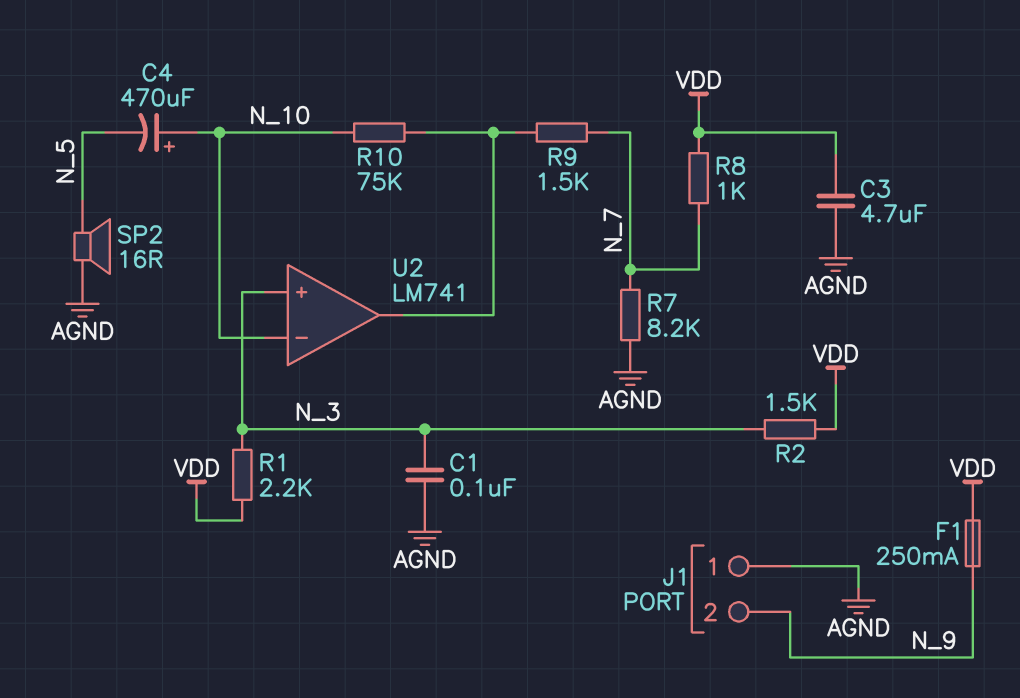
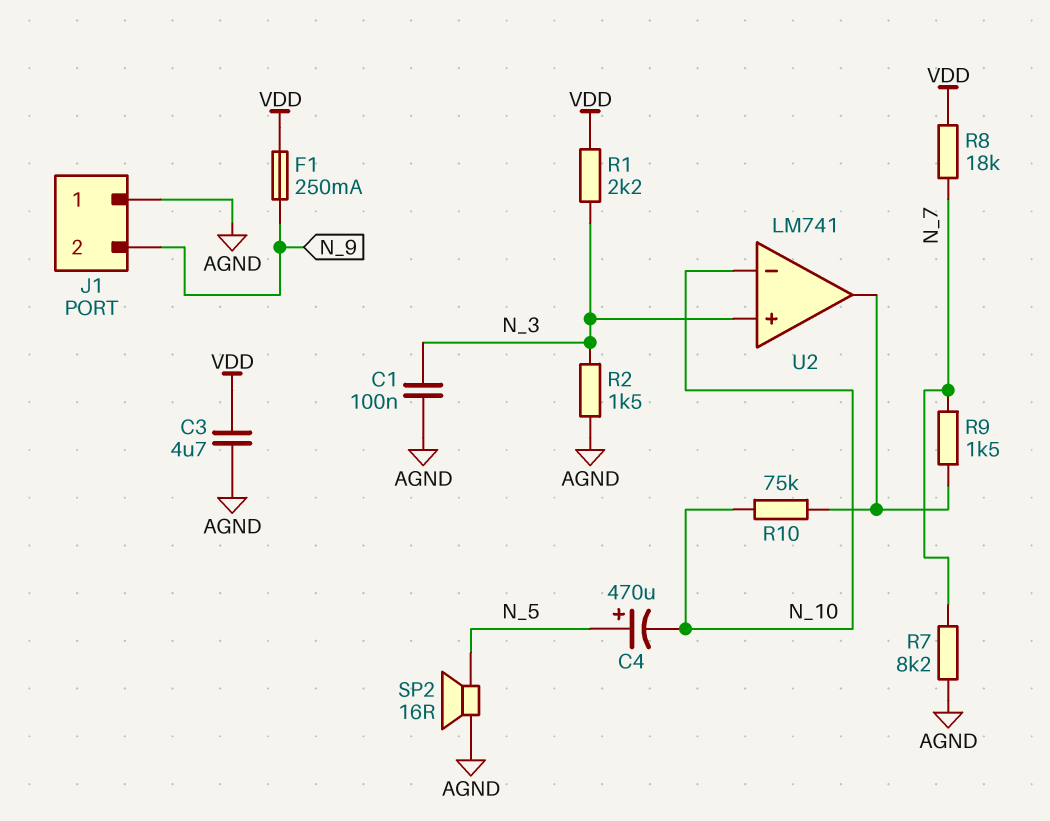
C4: 470uF (plus N_10, minus N_5) -> 470uF (plus N_5, minus N_10)
R2: 1.5k (N_3, VDD) -> 1.5k (AGND, N_3)
R8: 1k (N_7, VDD) -> 18k (N_7, VDD)

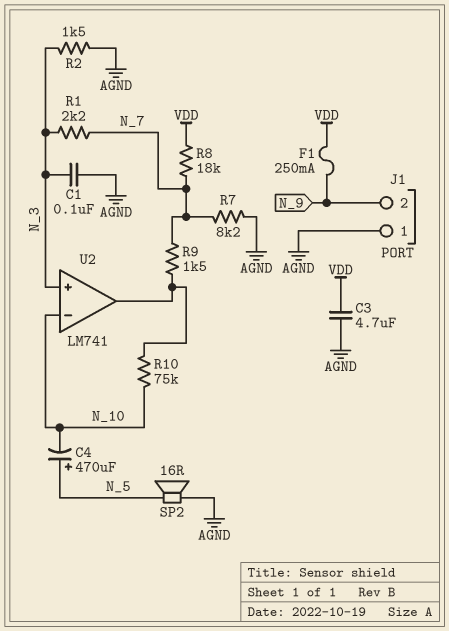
R1: 2.2k (N_3, VDD) -> 2.2k (N_3, N_7)

